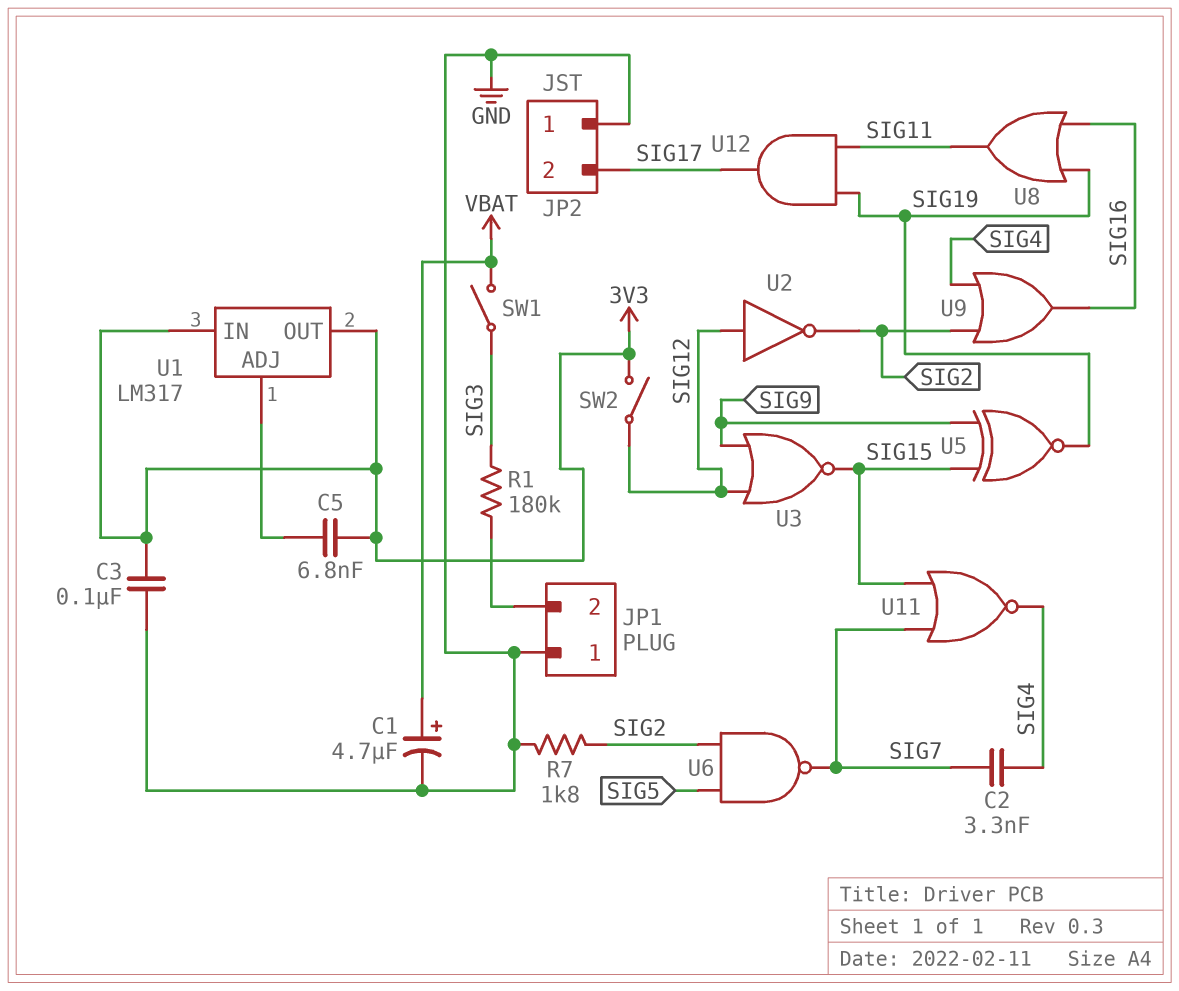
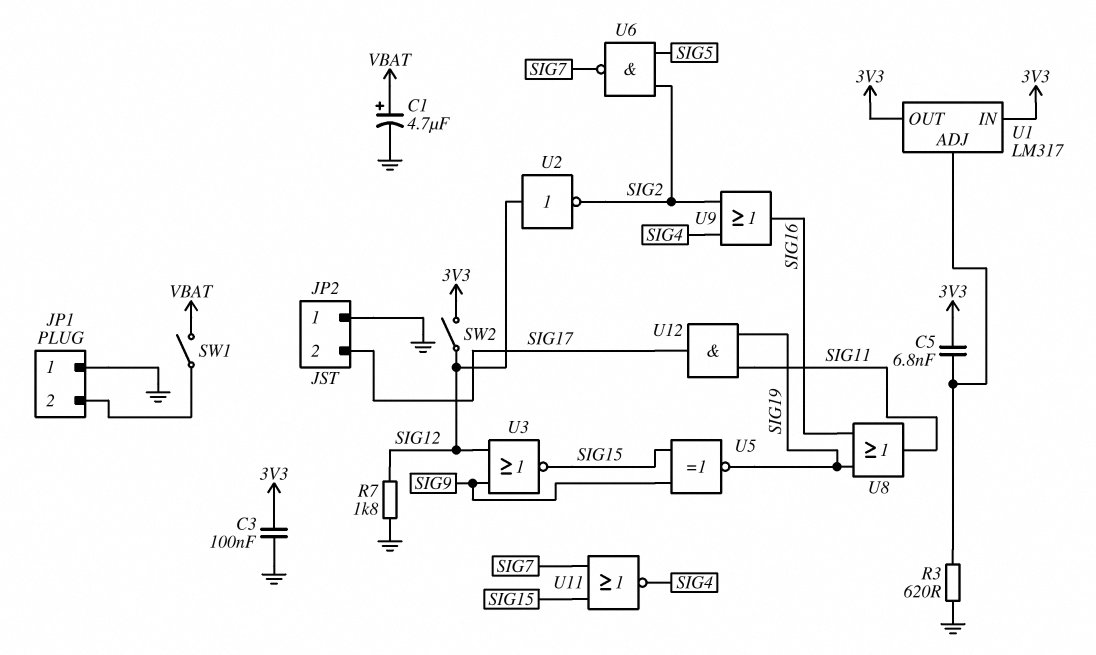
C2: 3.3nF (SIG4, SIG7) -> none
R1: 180k (JP1/2, SIG3) -> none
R3: none -> 620 (GND, U1/ADJ)
R7: 1.8k (GND, SIG2) -> 1.8k (GND, SIG12)
SW1: switch (SIG3, VBAT) -> switch (JP1/2, VBAT)

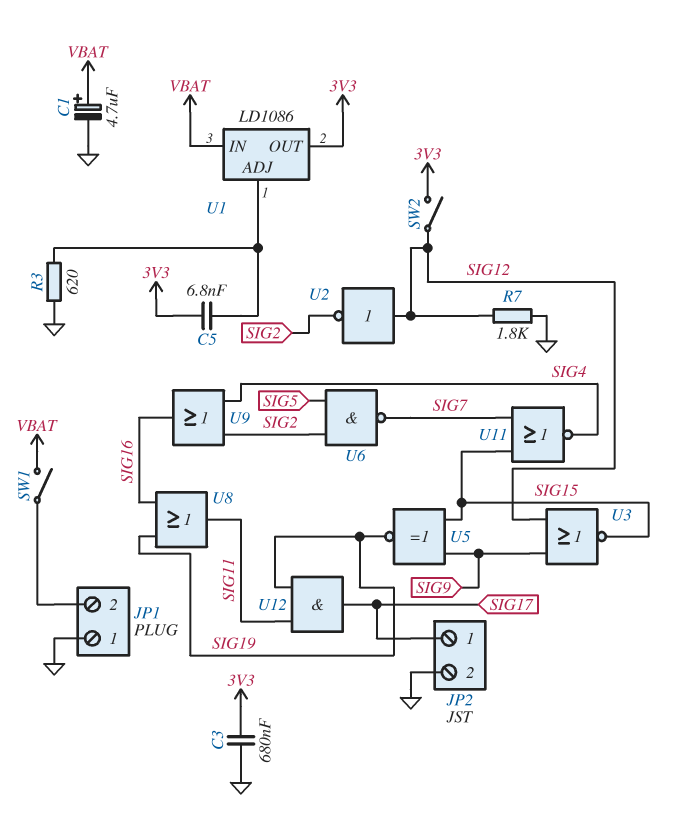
C3: 100nF (3V3, GND) -> 680nF (3V3, GND)
JP2 pin 1: GND -> SIG17
JP2 pin 2: SIG17 -> GND
U1: LM317 -> LD1086
U1 pin IN: 3V3 -> VBAT

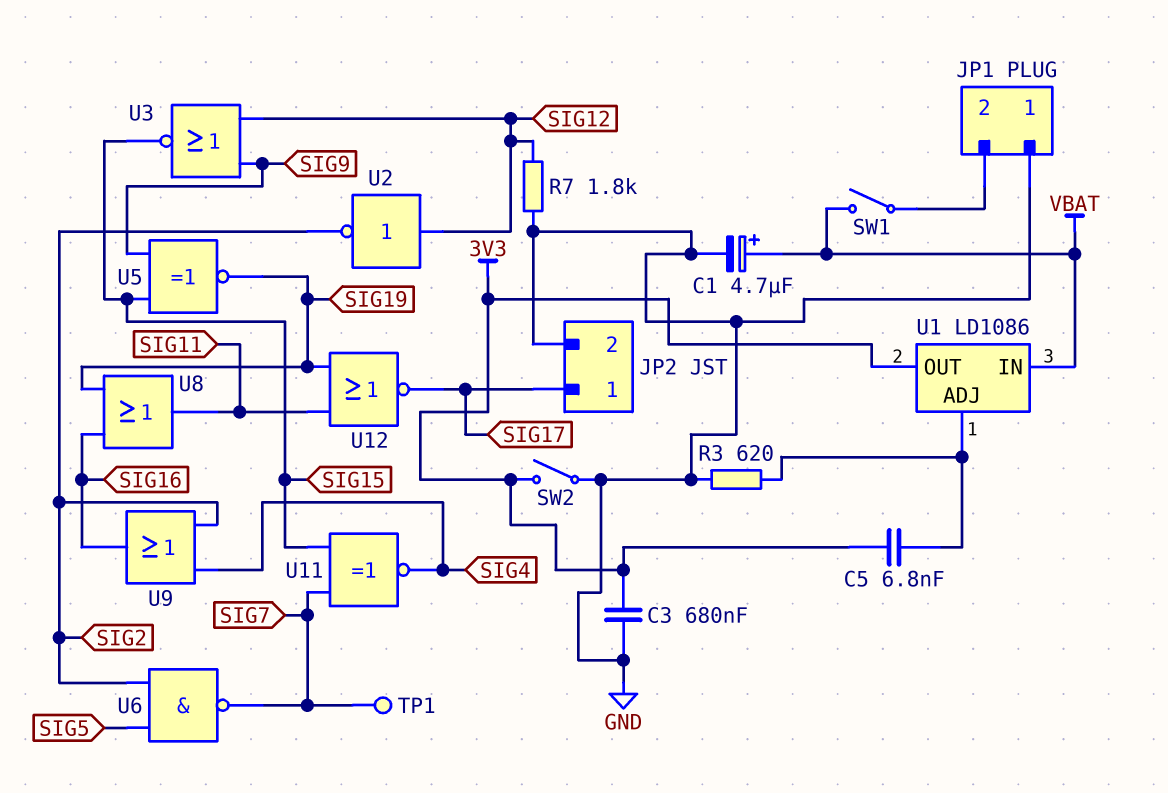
SW2: switch (3V3, SIG12) -> switch (3V3, GND)
TP1: none -> test point (SIG7)
U11: NOR (in SIG7, in SIG15, out SIG4) -> XNOR (in SIG7, in SIG15, out SIG4)
U12: AND (in SIG11, in SIG19, out SIG17) -> NOR (in SIG11, in SIG19, out SIG17)

